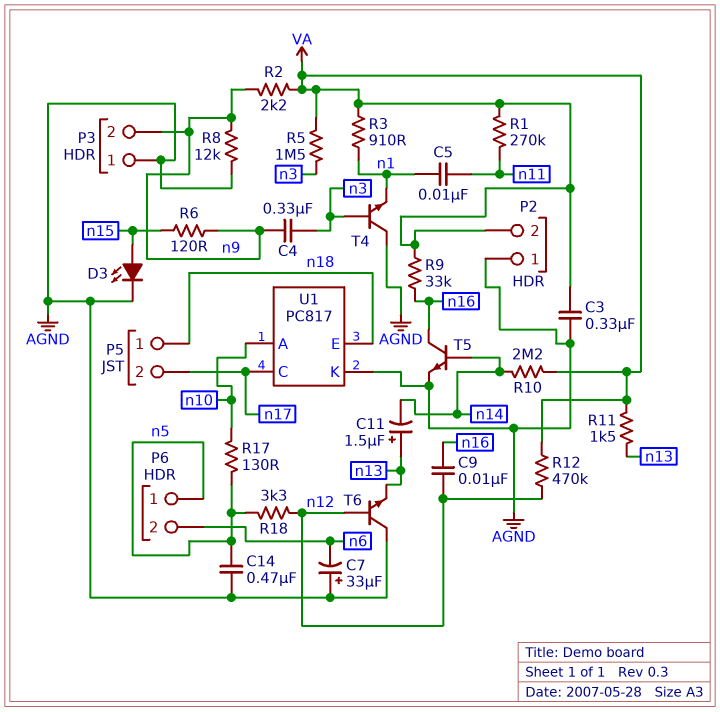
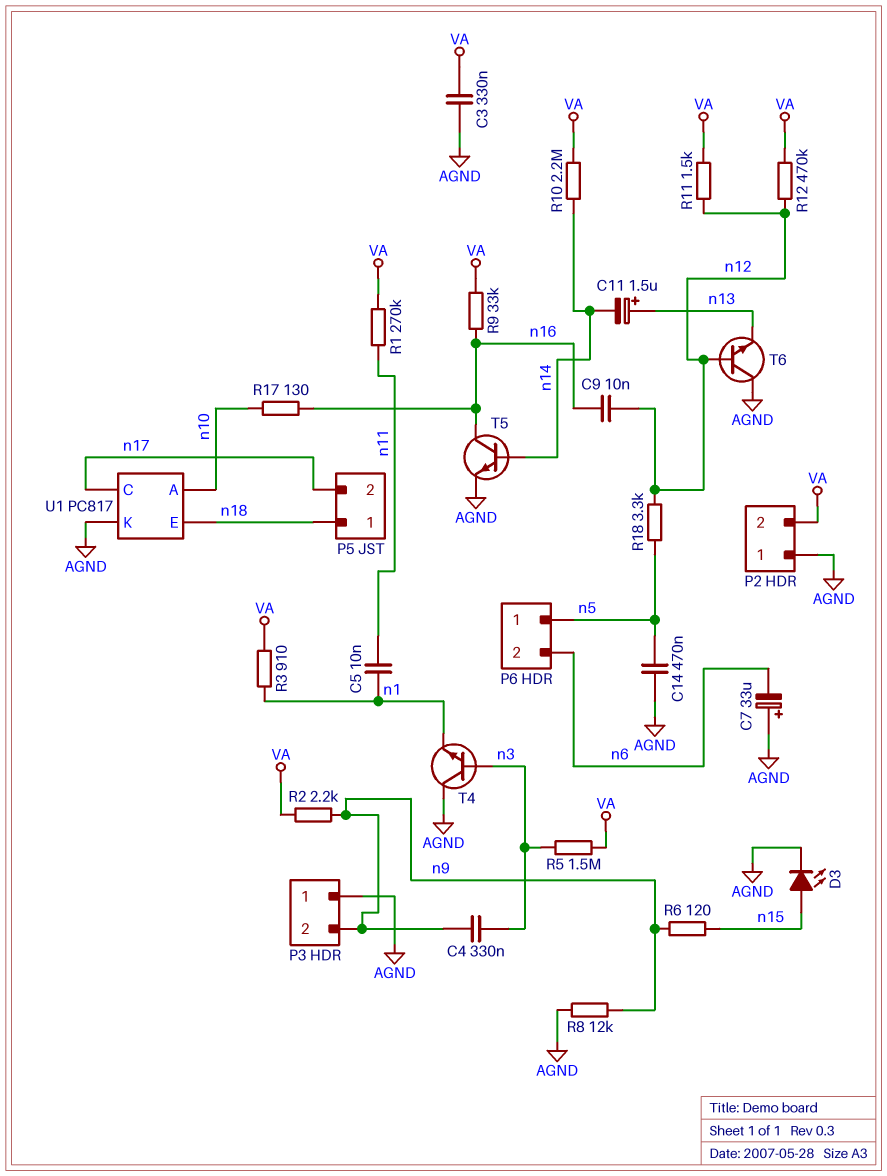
R11: 1.5k (VA, n13) -> 1.5k (VA, n12)
R17: 130 (n5, n10) -> 130 (n10, n16)

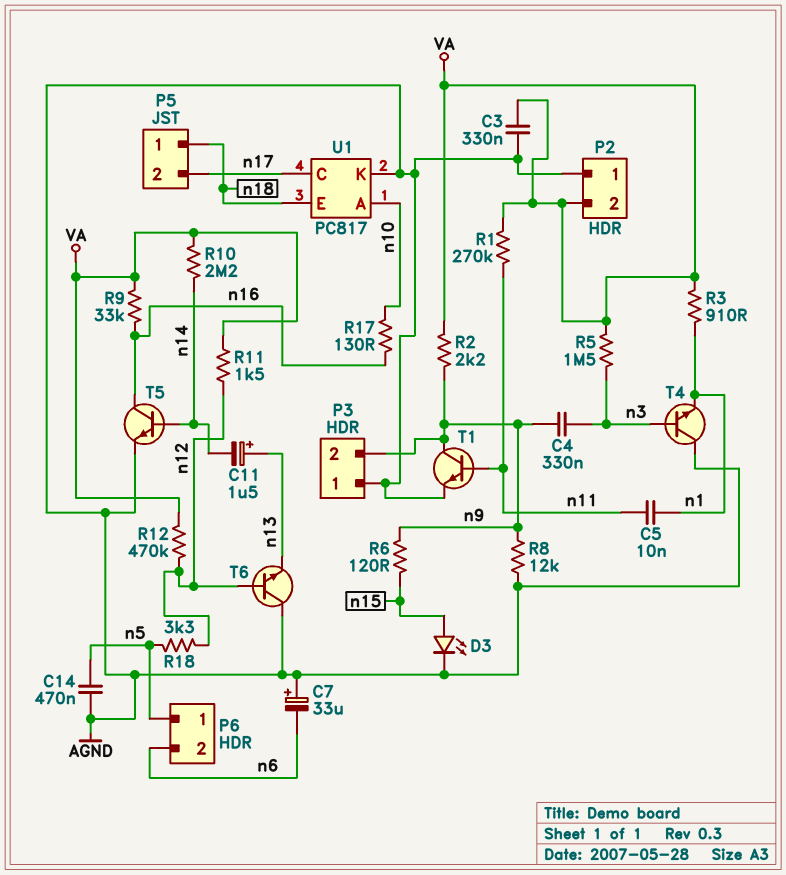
C9: 10nF (n12, n16) -> none
T1: none -> NPN (B n11, C n9, E AGND)

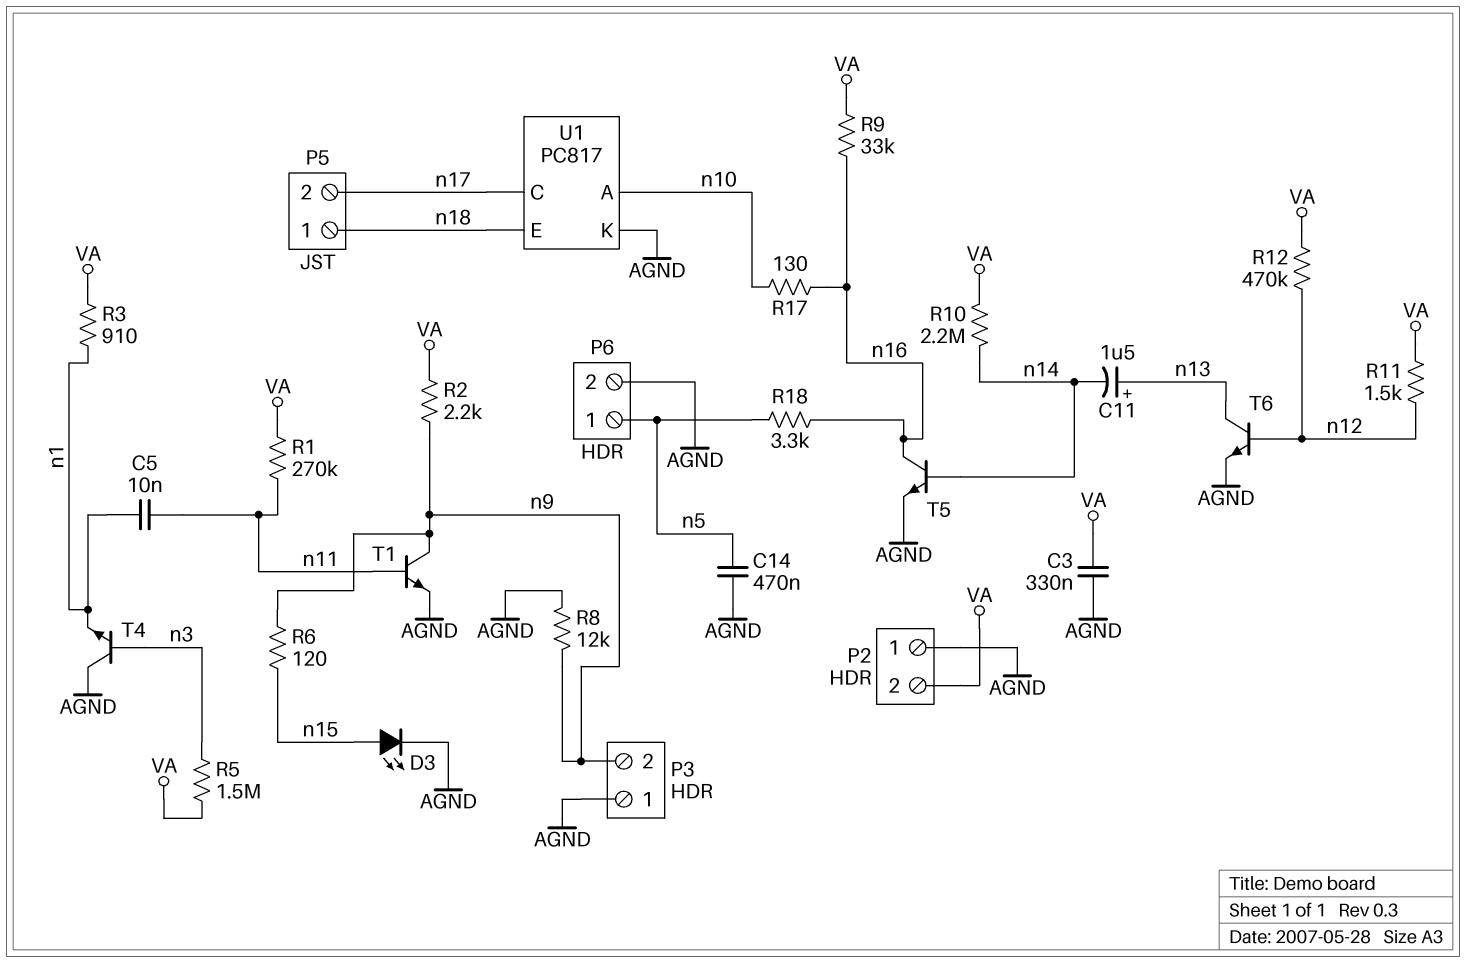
C4: 330nF (n3, n9) -> none
C7: 33uF (plus AGND, minus n6) -> none
P6 pin 2: n6 -> AGND
R18: 3.3k (n5, n12) -> 3.3k (n5, n16)
T6: NPN (B n12, C AGND, E n13) -> NPN (B n12, C n13, E AGND)

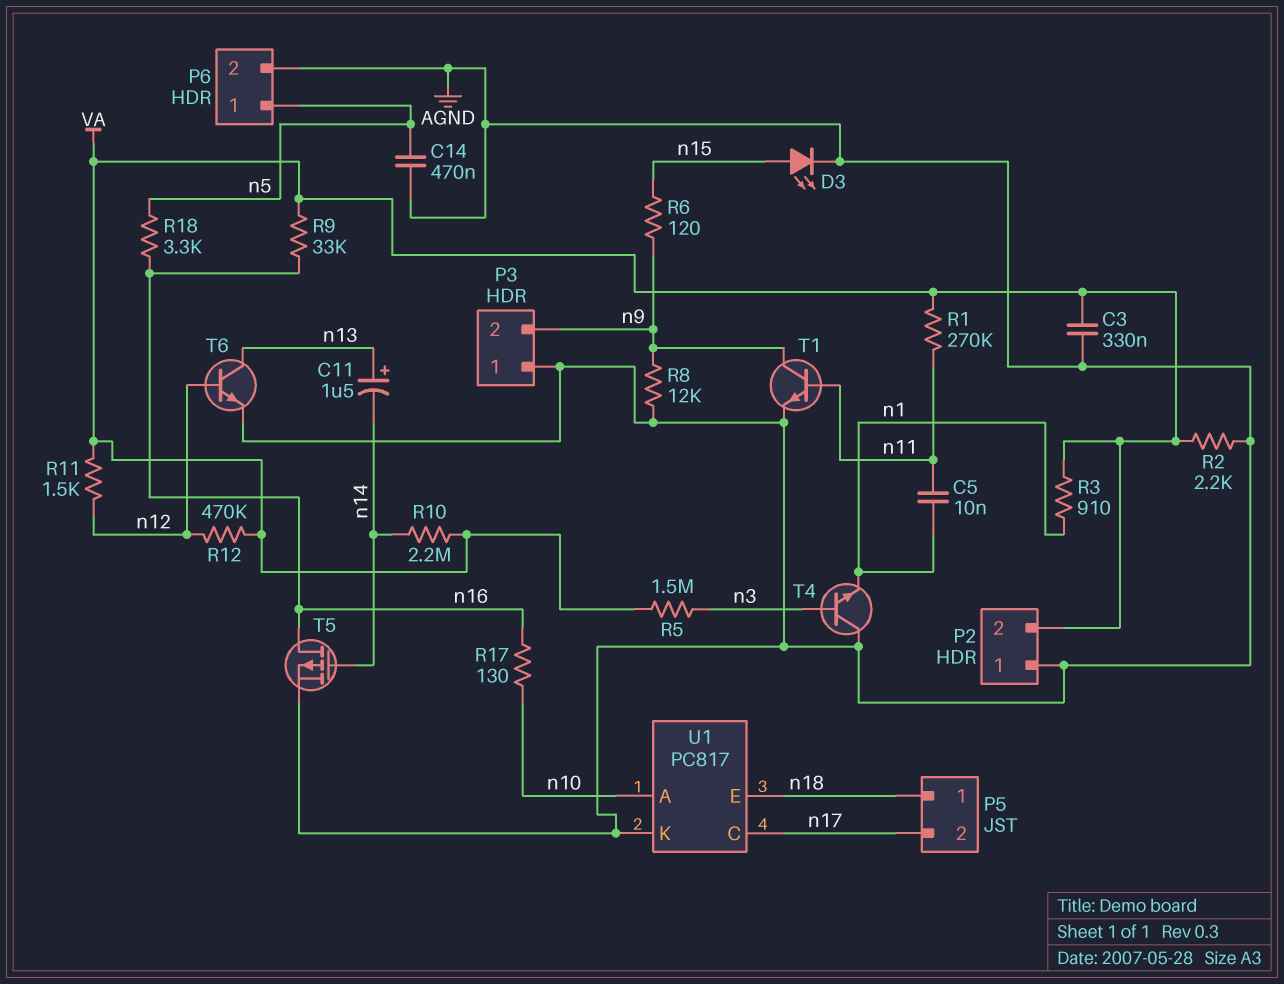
R2: 2.2k (VA, n9) -> 2.2k (AGND, VA)
T5: NPN (B n14, C n16, E AGND) -> PMOS (G n14, D n16, S AGND)

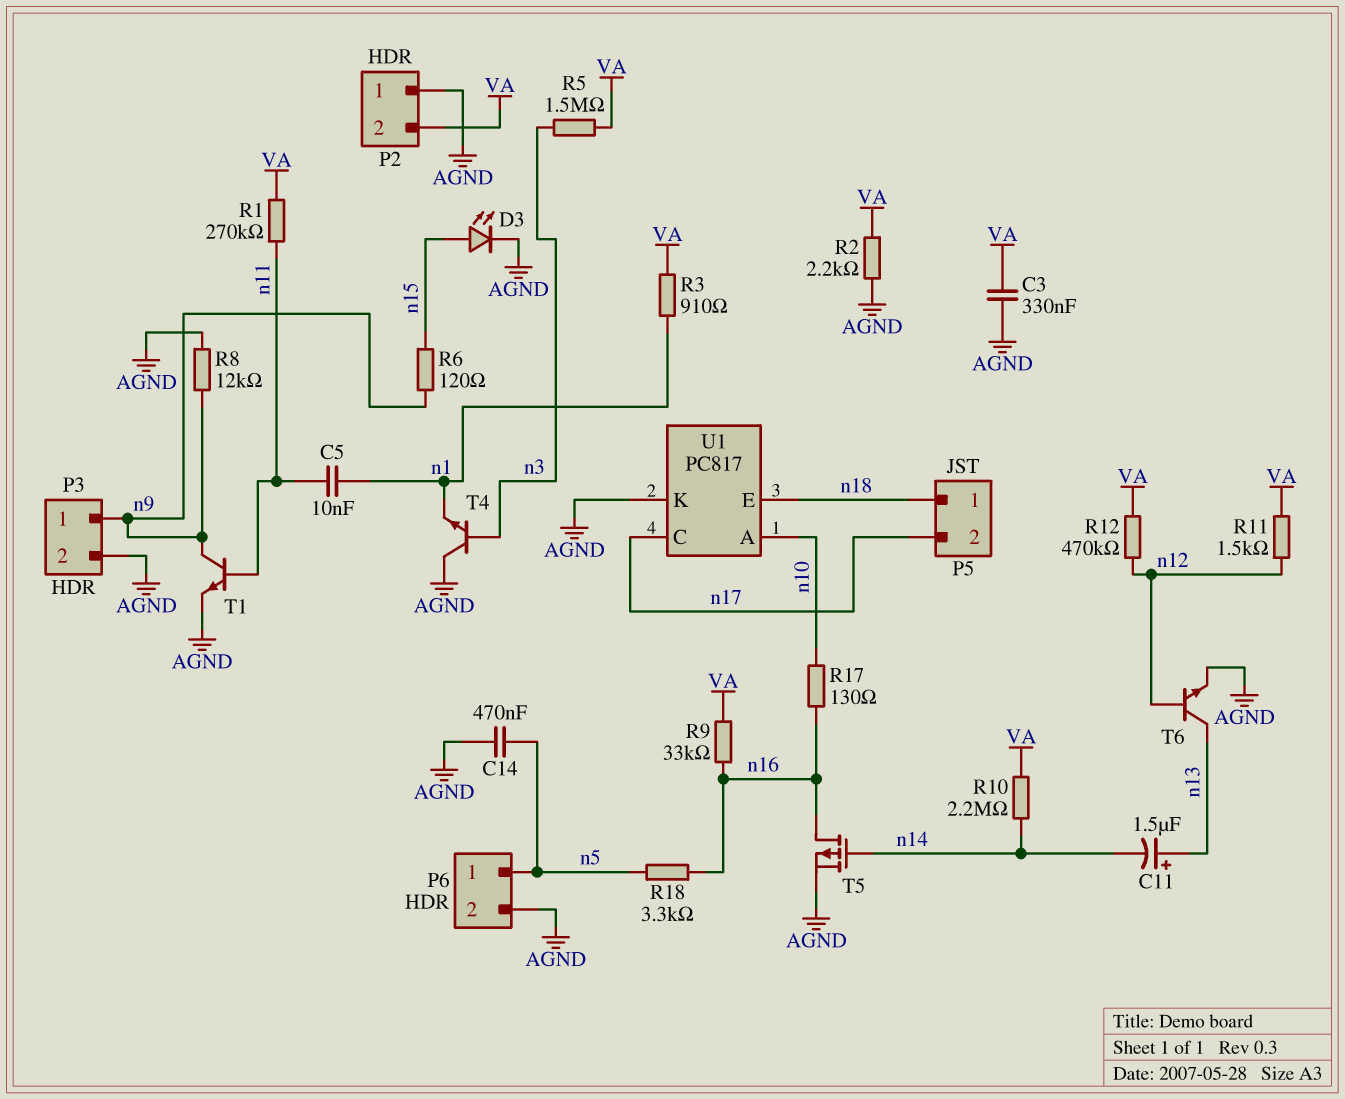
P3 pin 1: AGND -> n9
P3 pin 2: n9 -> AGND

